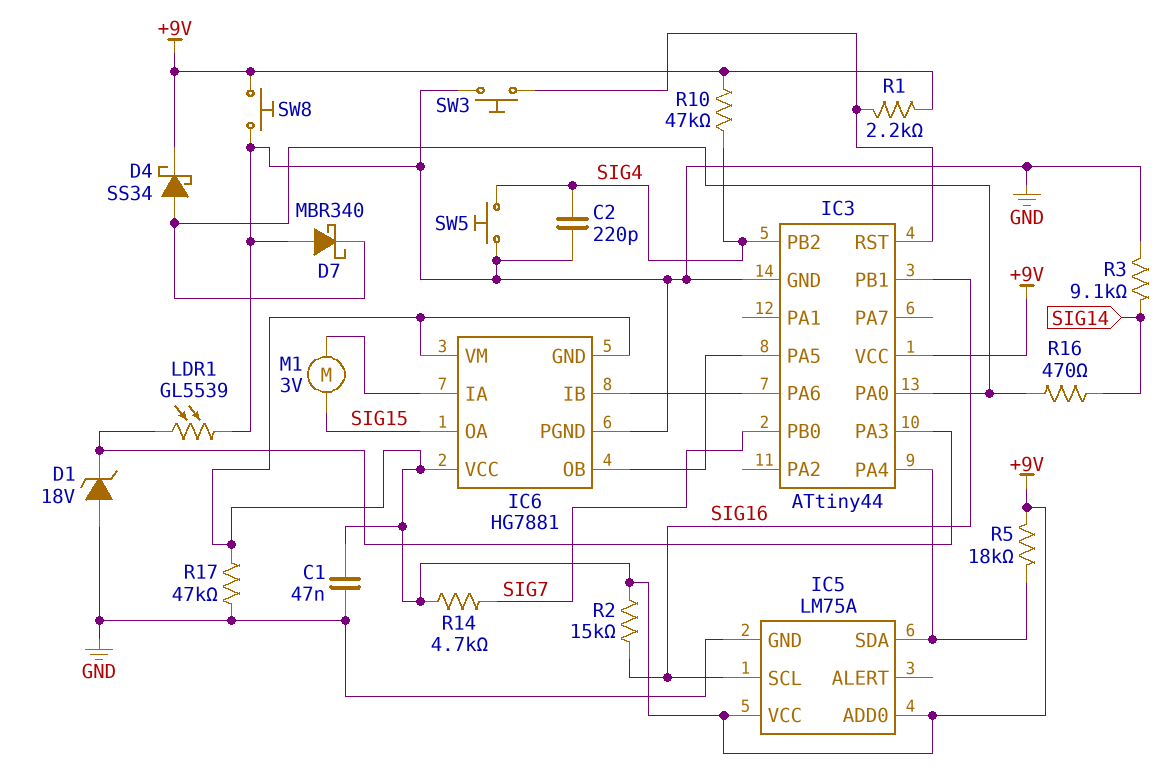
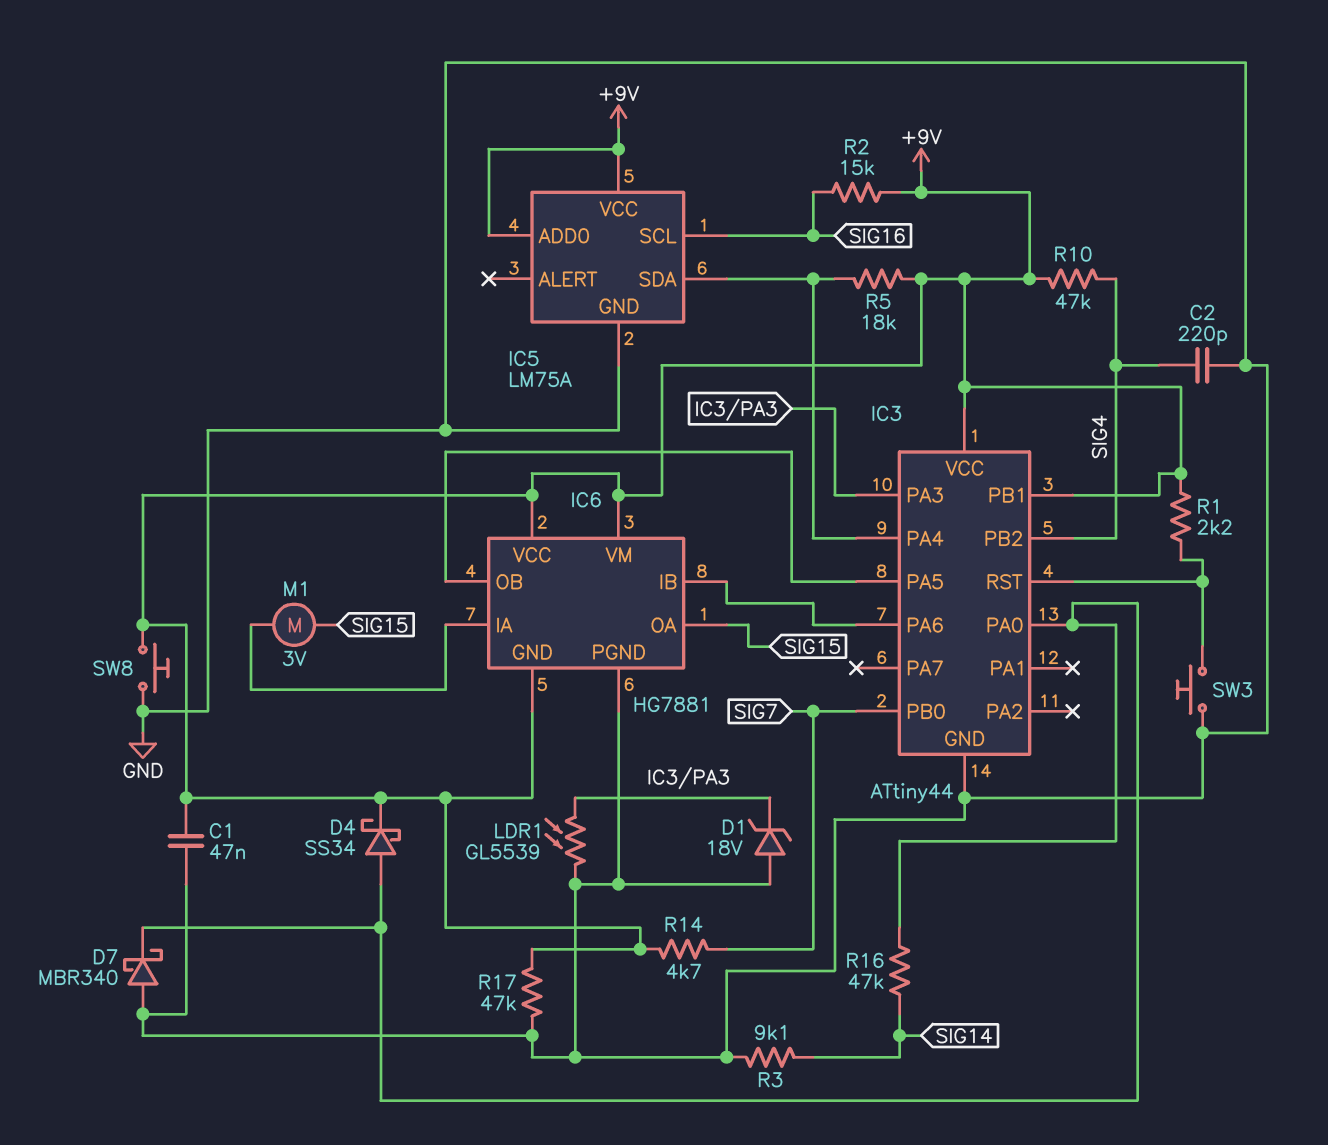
IC3 pin PB1: SIG16 -> +9V
R16: 470 (IC3/PA0, SIG14) -> 47k (IC3/PA0, SIG14)
SW5: button (GND, SIG4) -> none

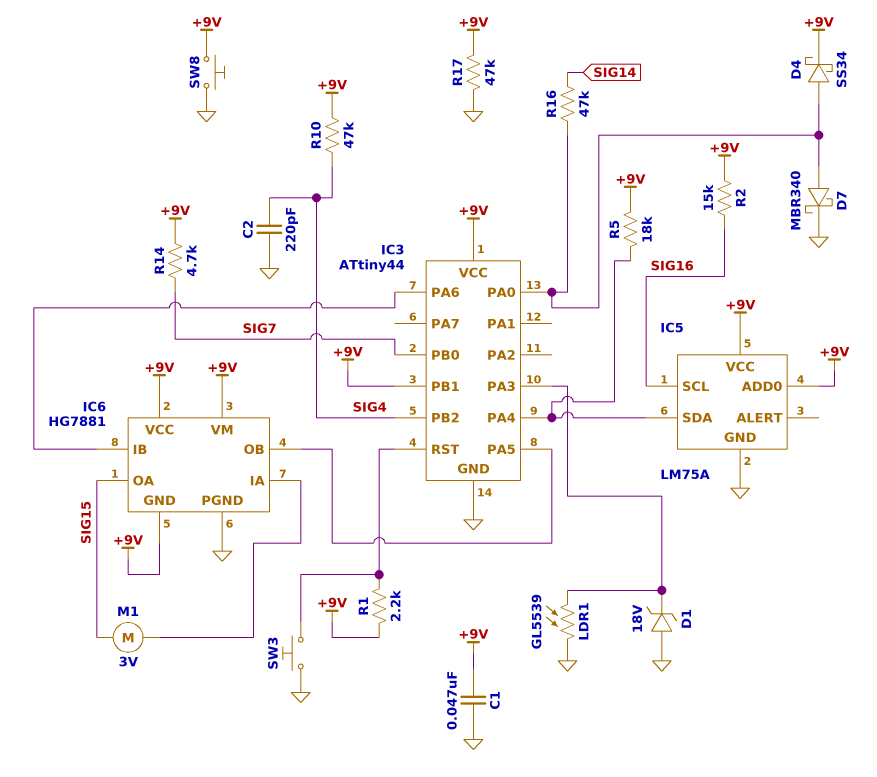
D7: schottky MBR340 (A GND, K IC3/PA0) -> schottky MBR340 (A IC3/PA0, K GND)
R3: 9.1k (GND, SIG14) -> none

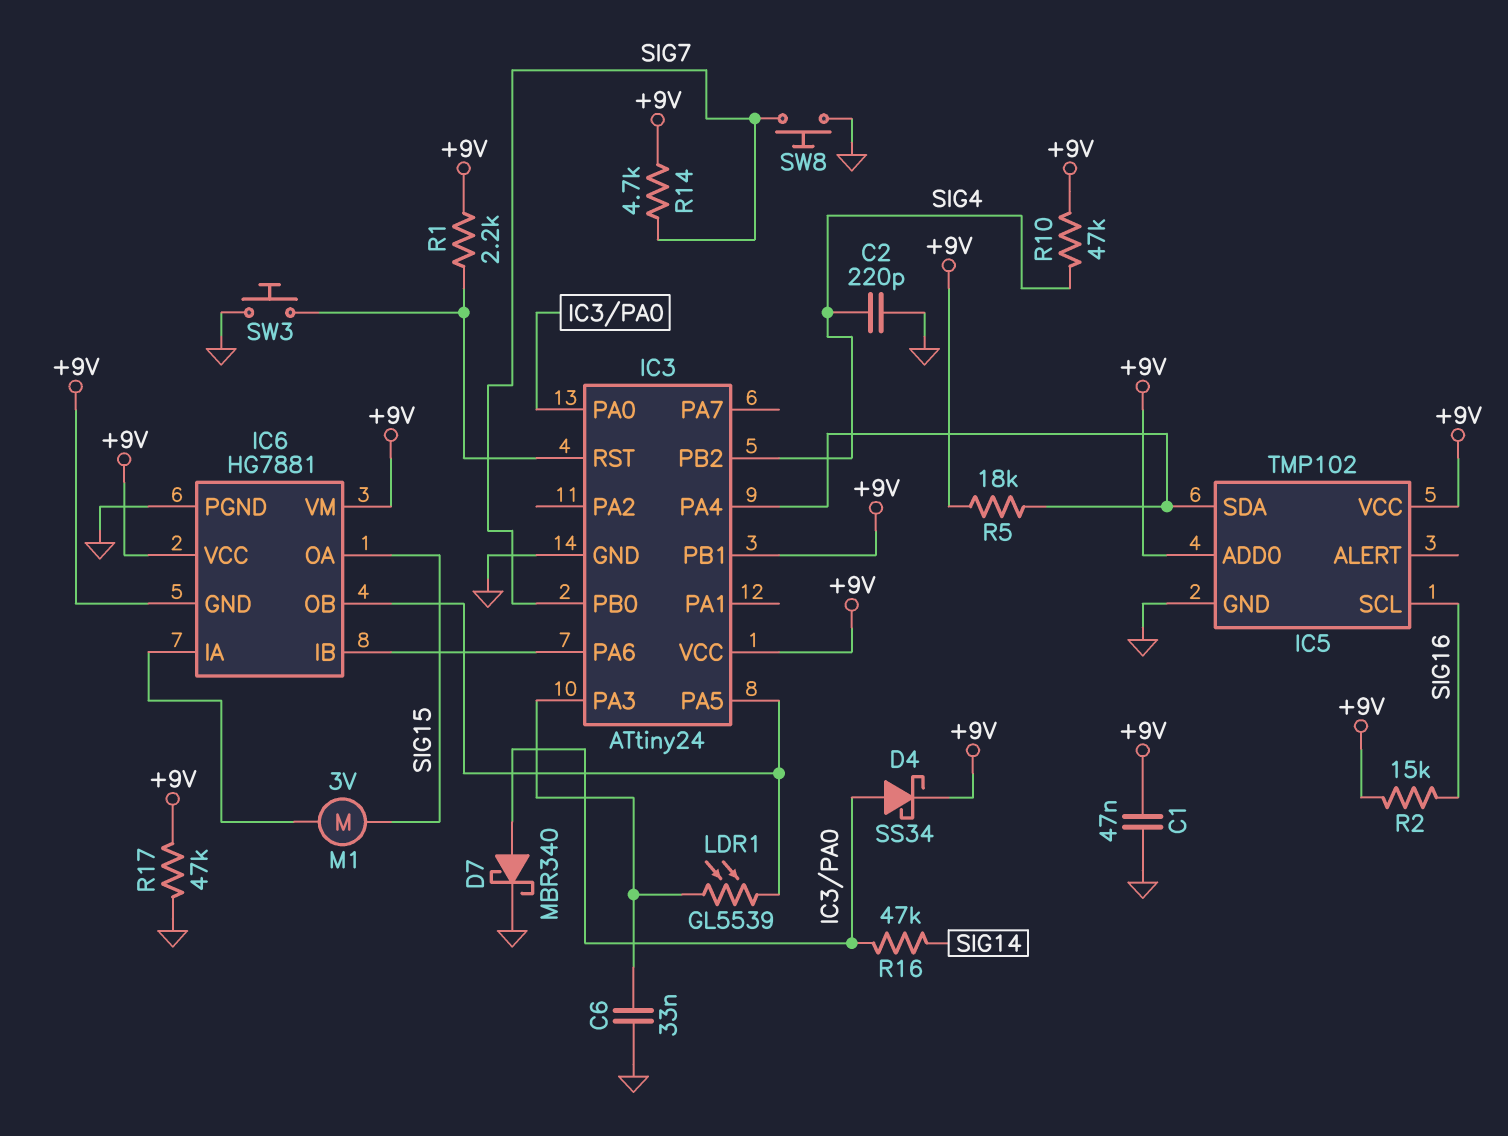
C6: none -> 33nF (GND, IC3/PA3)
D1: zener 18V (A GND, K IC3/PA3) -> none
IC3: ATtiny44 -> ATtiny24
IC5: LM75A -> TMP102
LDR1: GL5539 (GND, IC3/PA3) -> GL5539 (IC3/PA3, IC3/PA5)
SW8: button (+9V, GND) -> button (GND, SIG7)

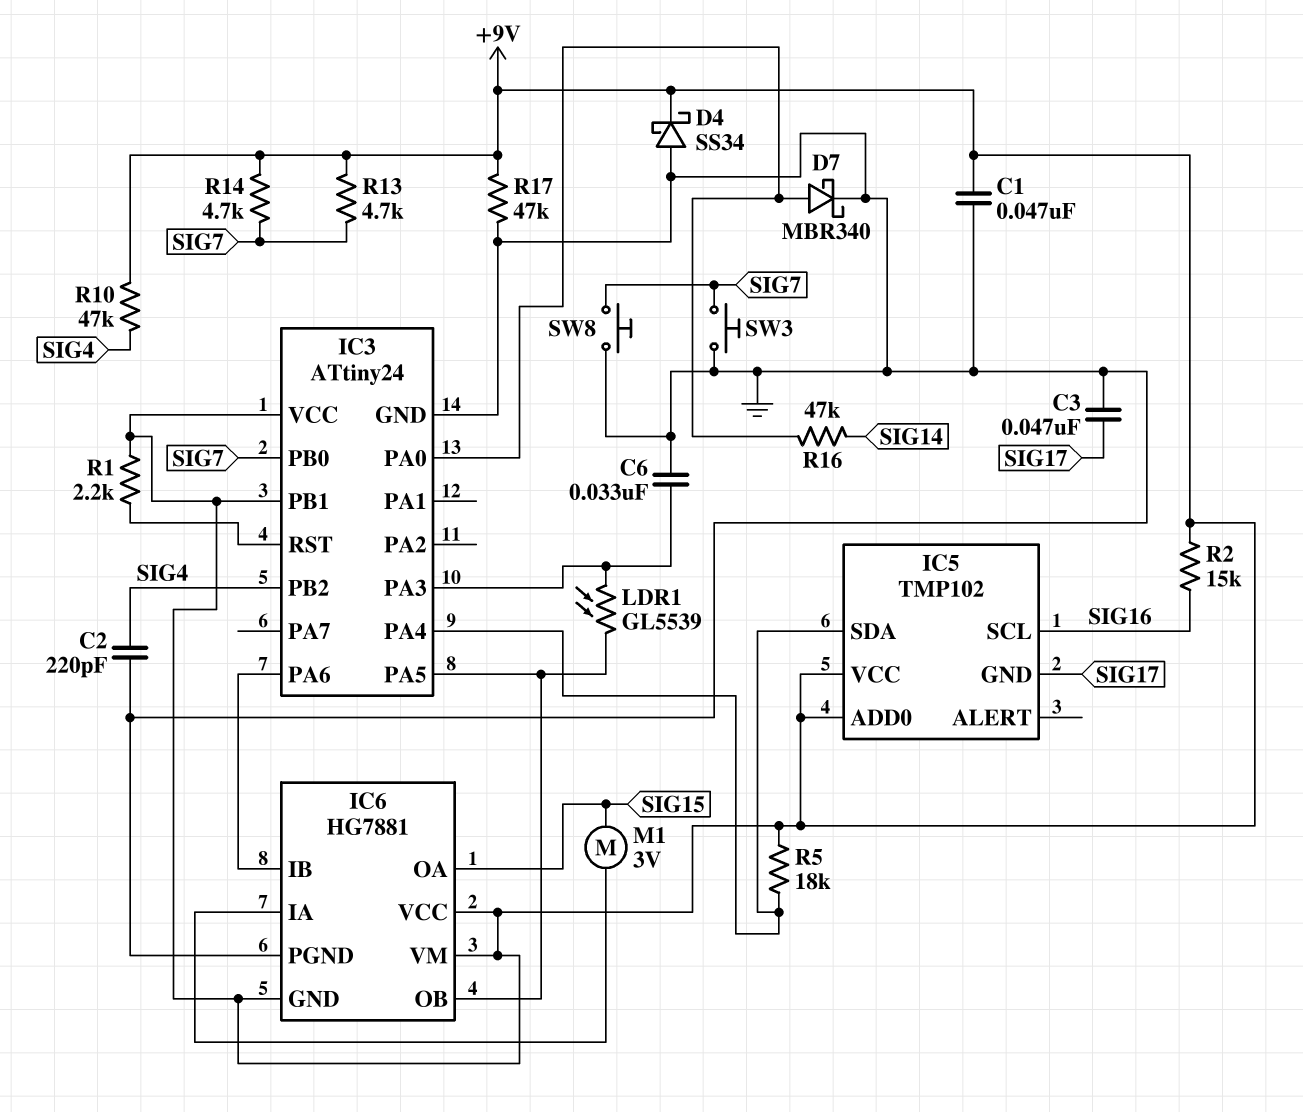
C3: none -> 47nF (GND, SIG17)
D4: schottky SS34 (A IC3/PA0, K +9V) -> schottky SS34 (A GND, K +9V)
IC5 pin GND: GND -> SIG17
R13: none -> 4.7k (+9V, SIG7)
SW3: button (GND, IC3/RST) -> button (GND, SIG7)

